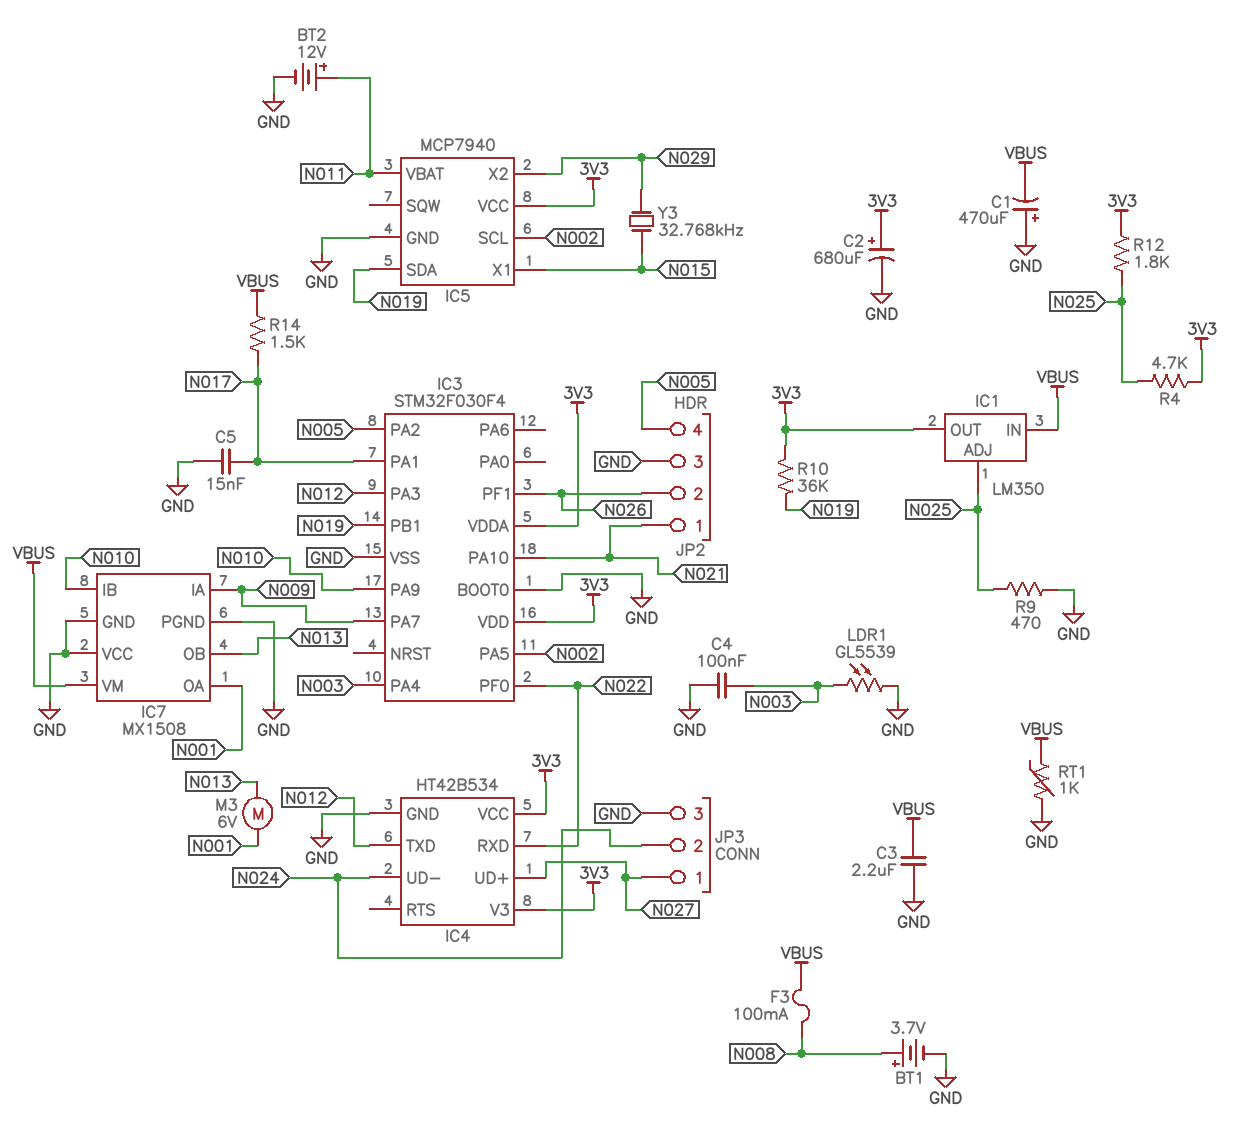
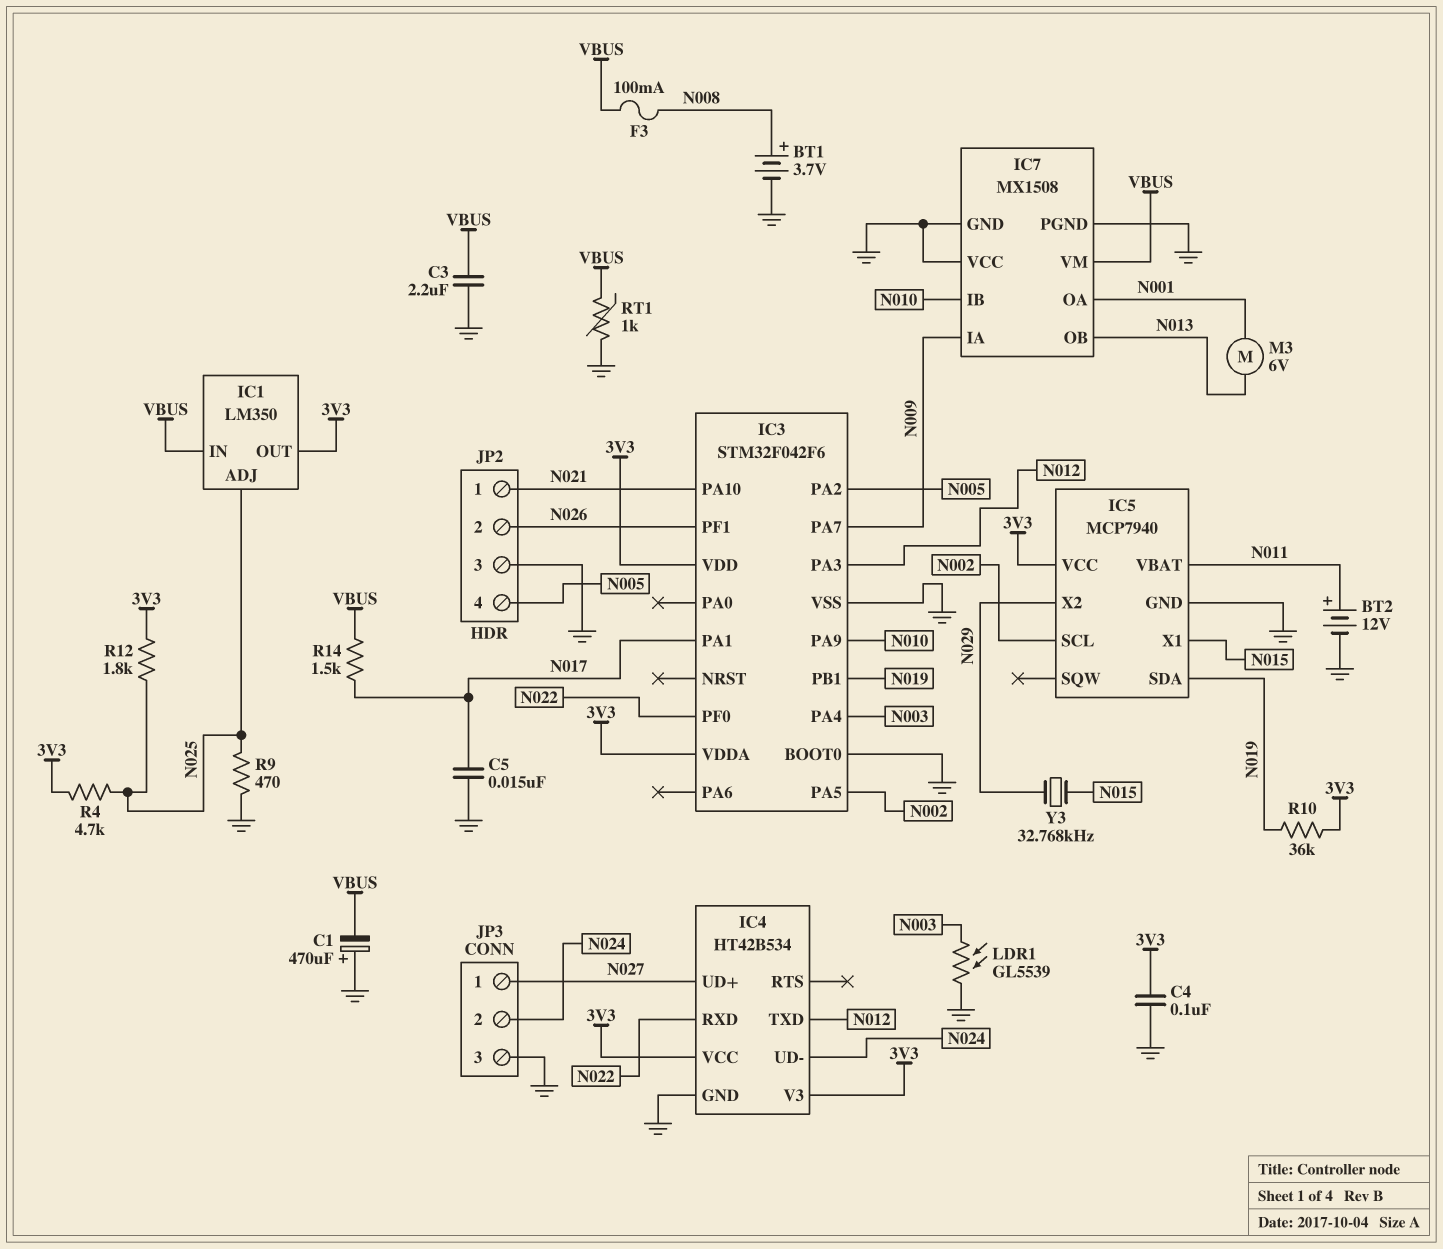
C2: 680uF (plus 3V3, minus GND) -> none
C4: 100nF (GND, N003) -> 100nF (3V3, GND)
IC3: STM32F030F4 -> STM32F042F6

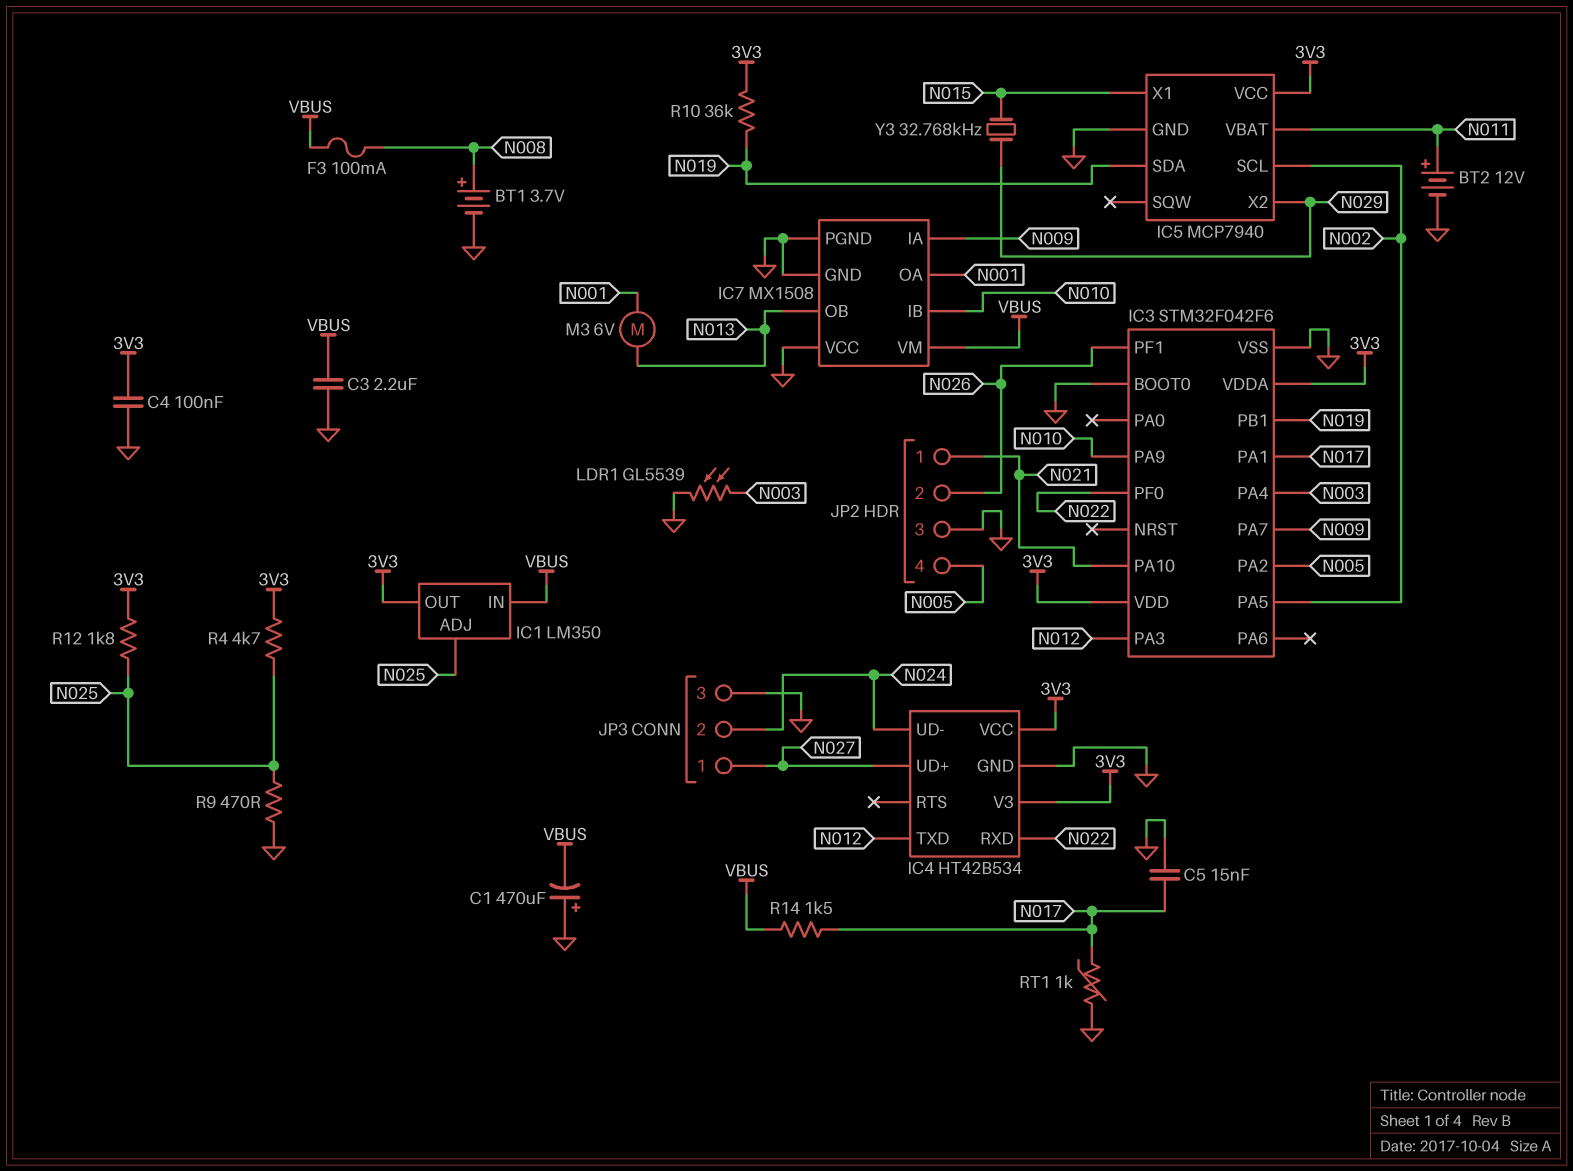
RT1: 1k (GND, VBUS) -> 1k (GND, N017)

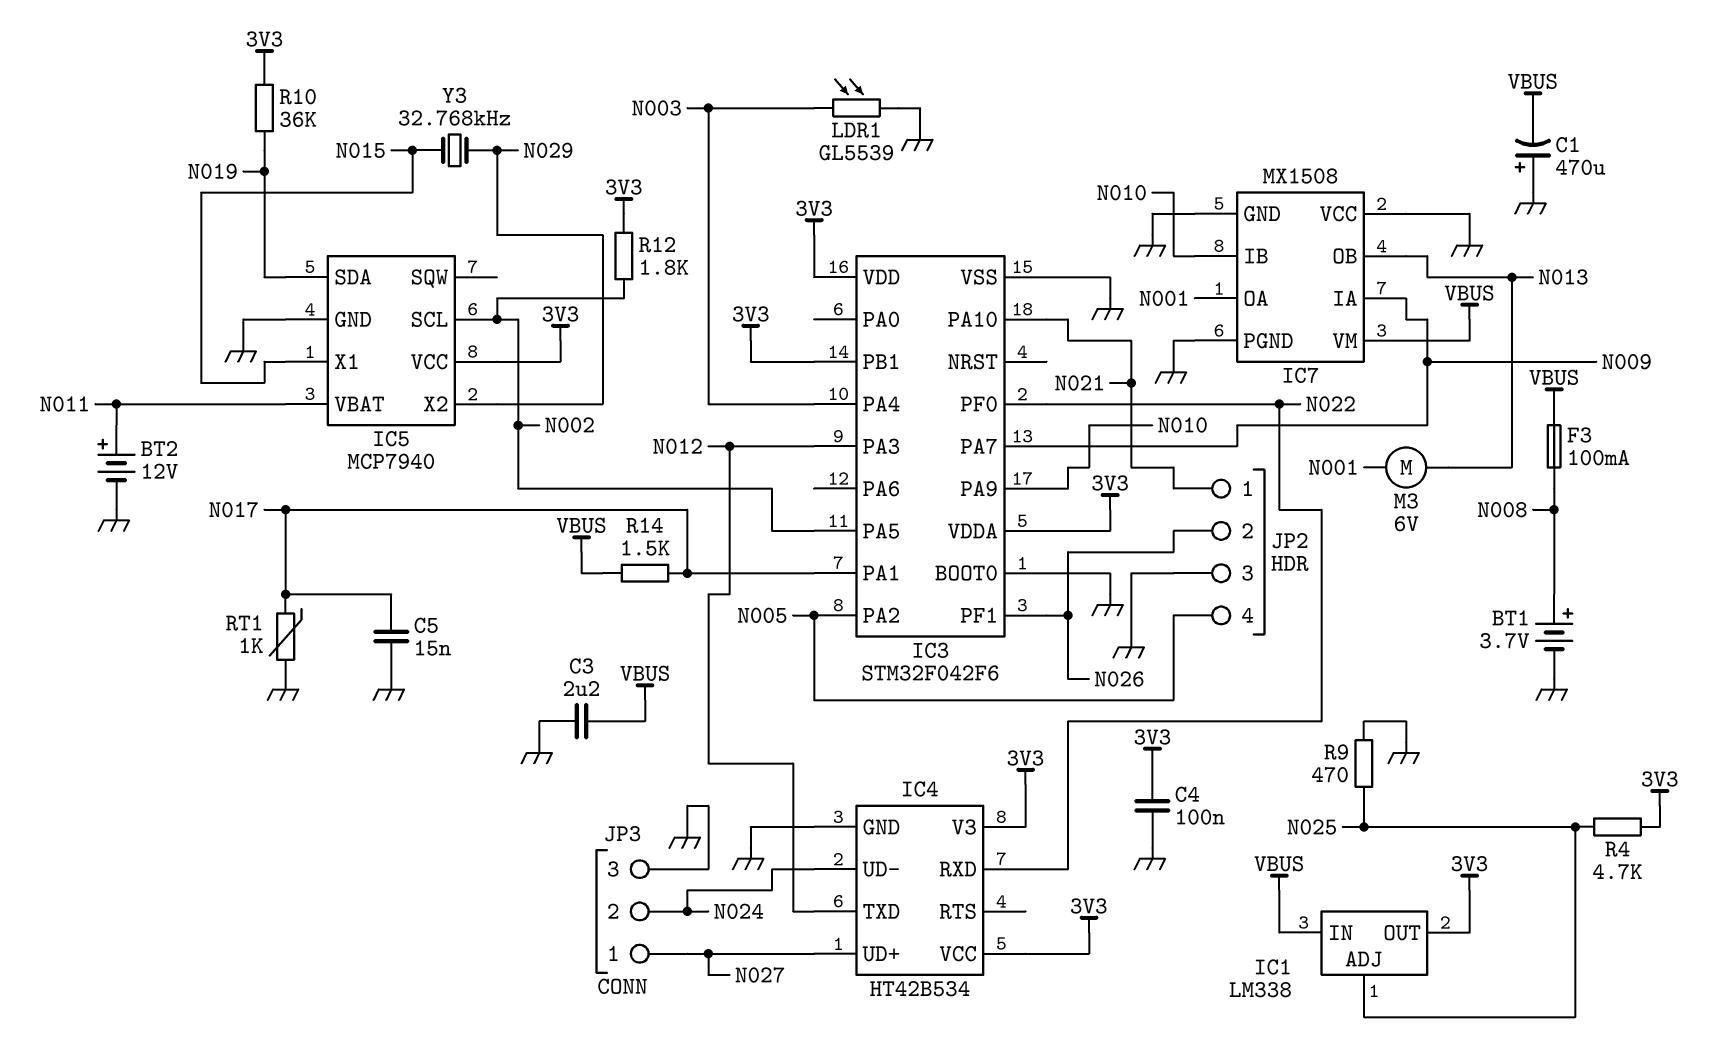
IC1: LM350 -> LM338
IC3 pin PB1: N019 -> 3V3
R12: 1.8k (3V3, N025) -> 1.8k (3V3, N002)

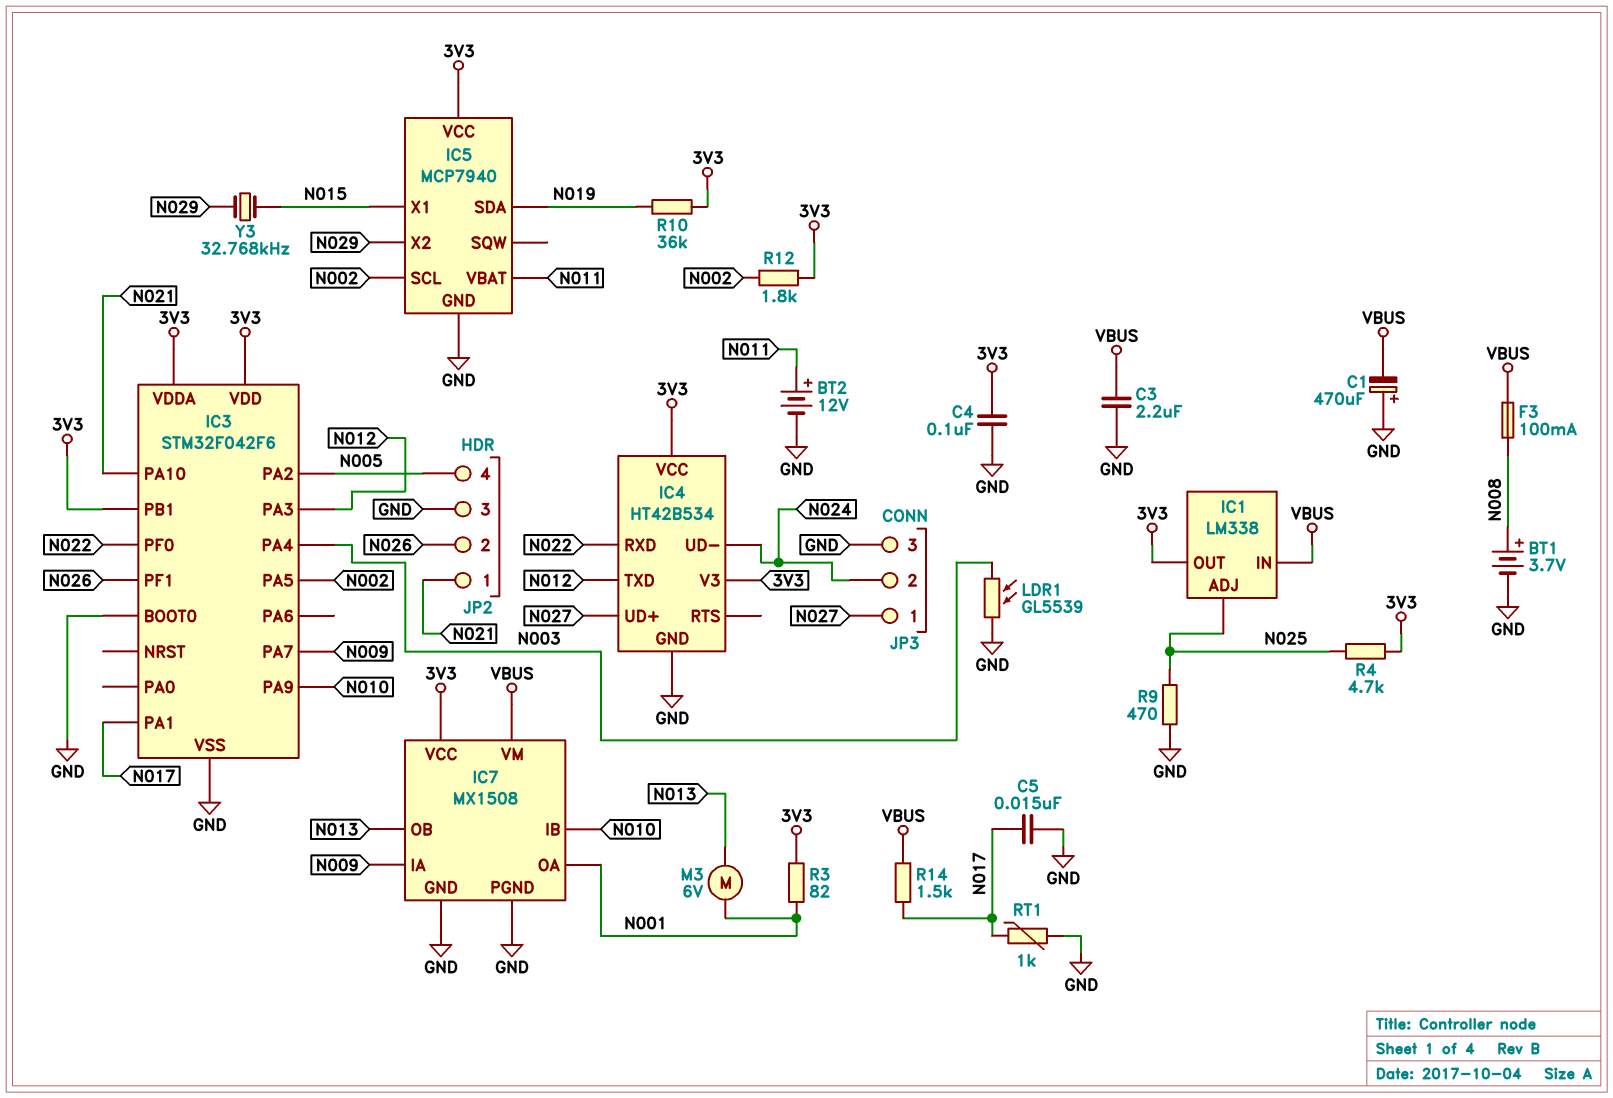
IC7 pin VCC: GND -> 3V3
R3: none -> 82 (3V3, N001)

